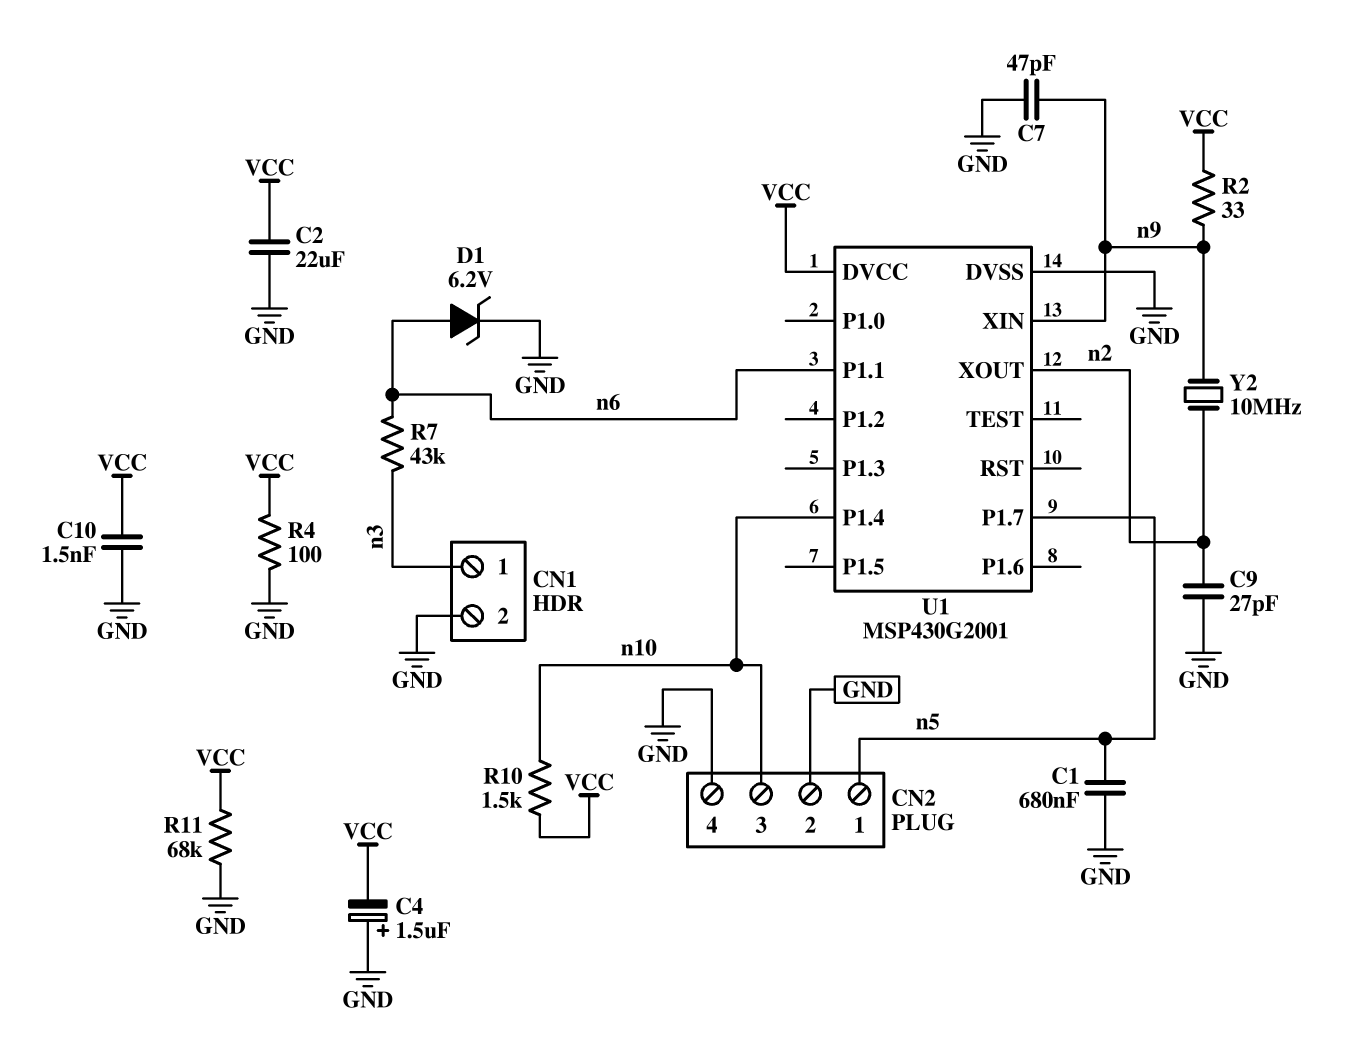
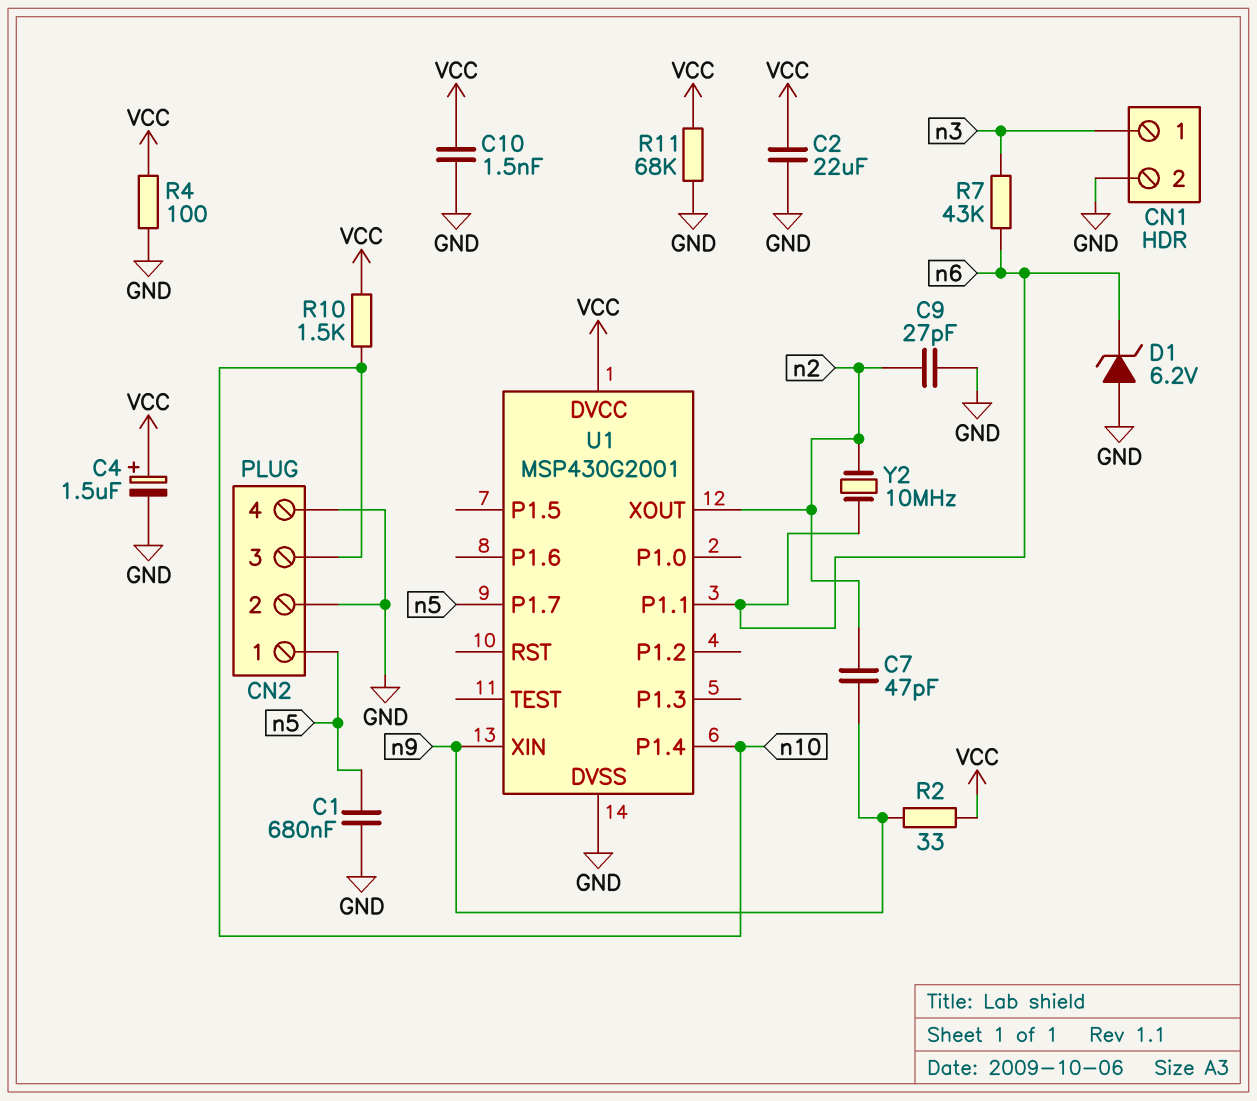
C4: 1.5uF (plus GND, minus VCC) -> 1.5uF (plus VCC, minus GND)
C7: 47pF (GND, n9) -> 47pF (n2, n9)
D1: zener 6.2V (A n6, K GND) -> zener 6.2V (A GND, K n6)
Y2: 10MHz (n2, n9) -> 10MHz (n2, n6)

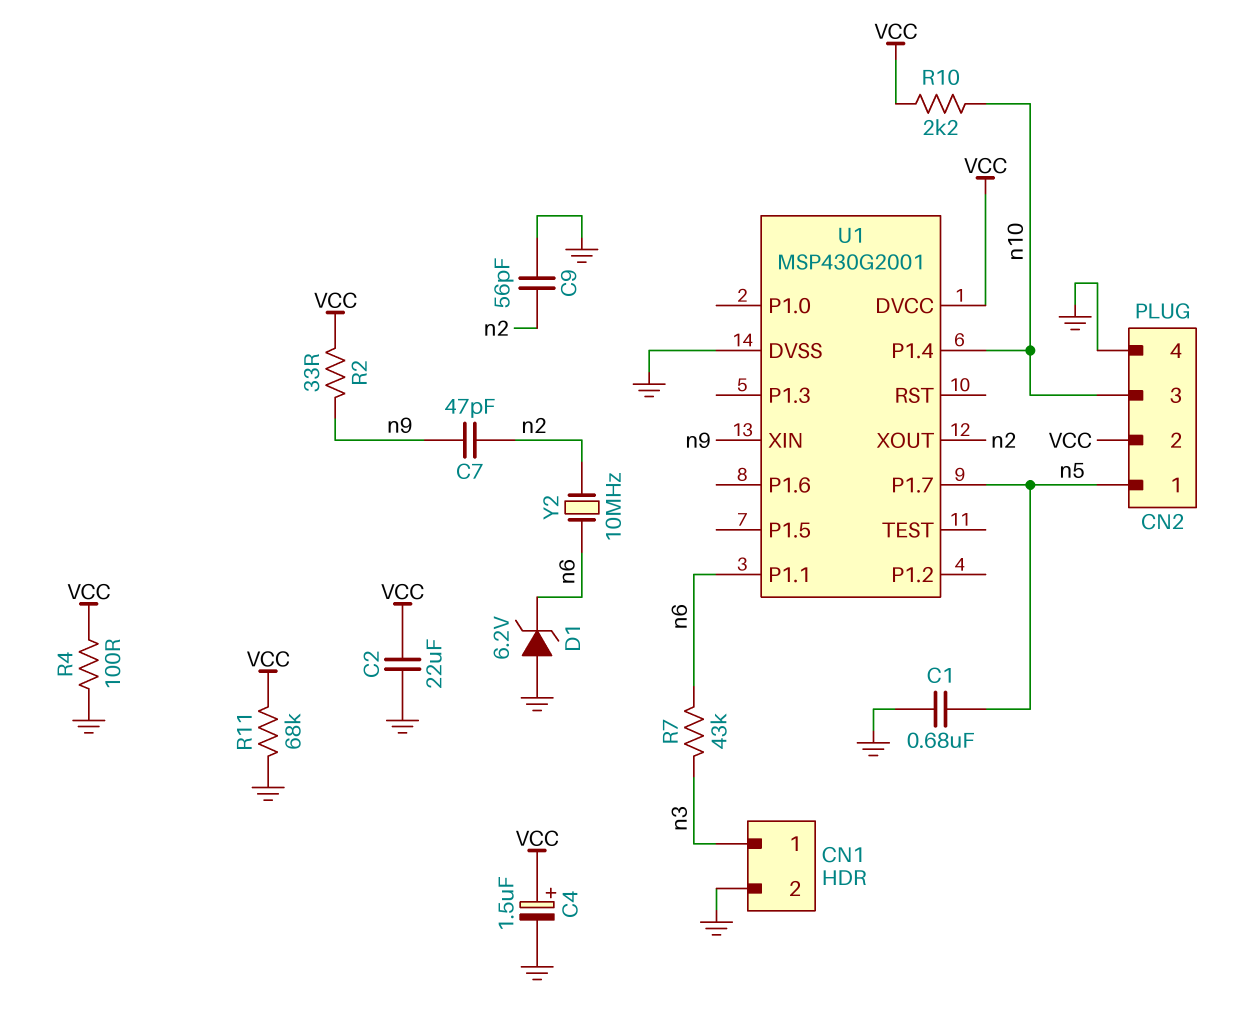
C9: 27pF (GND, n2) -> 56pF (GND, n2)
C10: 1.5nF (GND, VCC) -> none
CN2 pin 2: GND -> VCC
R10: 1.5k (VCC, n10) -> 2.2k (VCC, n10)

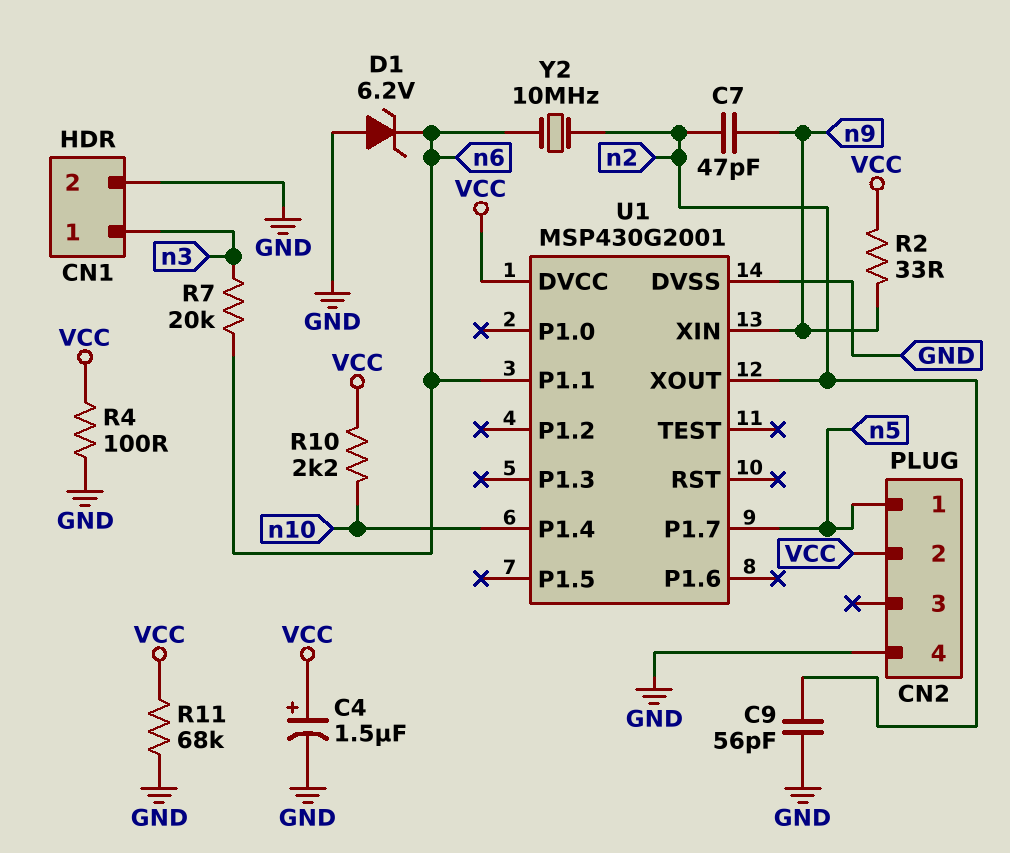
C1: 680nF (GND, n5) -> none
C2: 22uF (GND, VCC) -> none
CN2 pin 3: n10 -> none
R7: 43k (n3, n6) -> 20k (n3, n6)

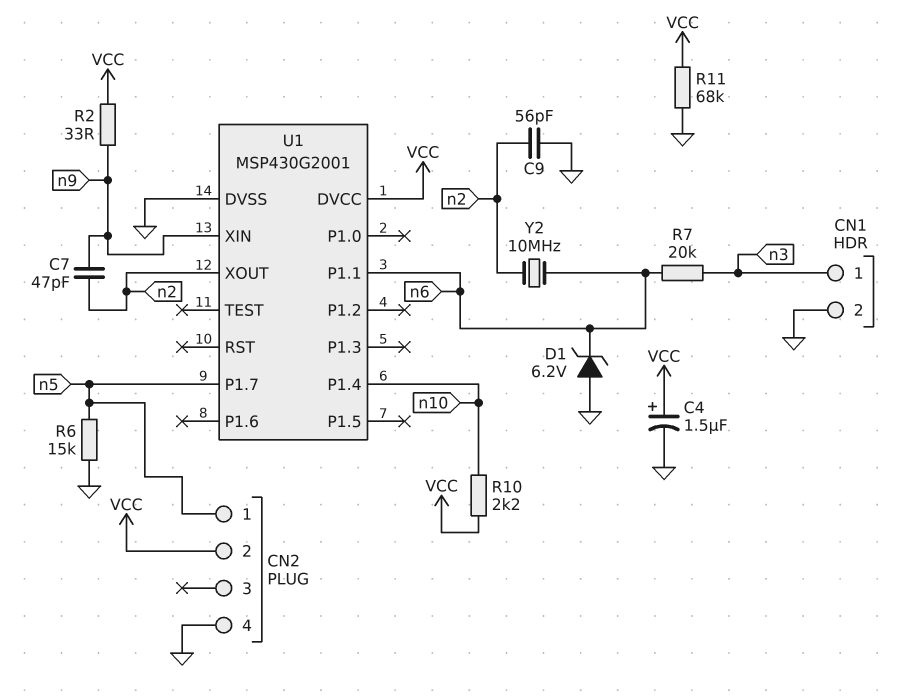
R4: 100 (GND, VCC) -> none
R6: none -> 15k (GND, n5)

